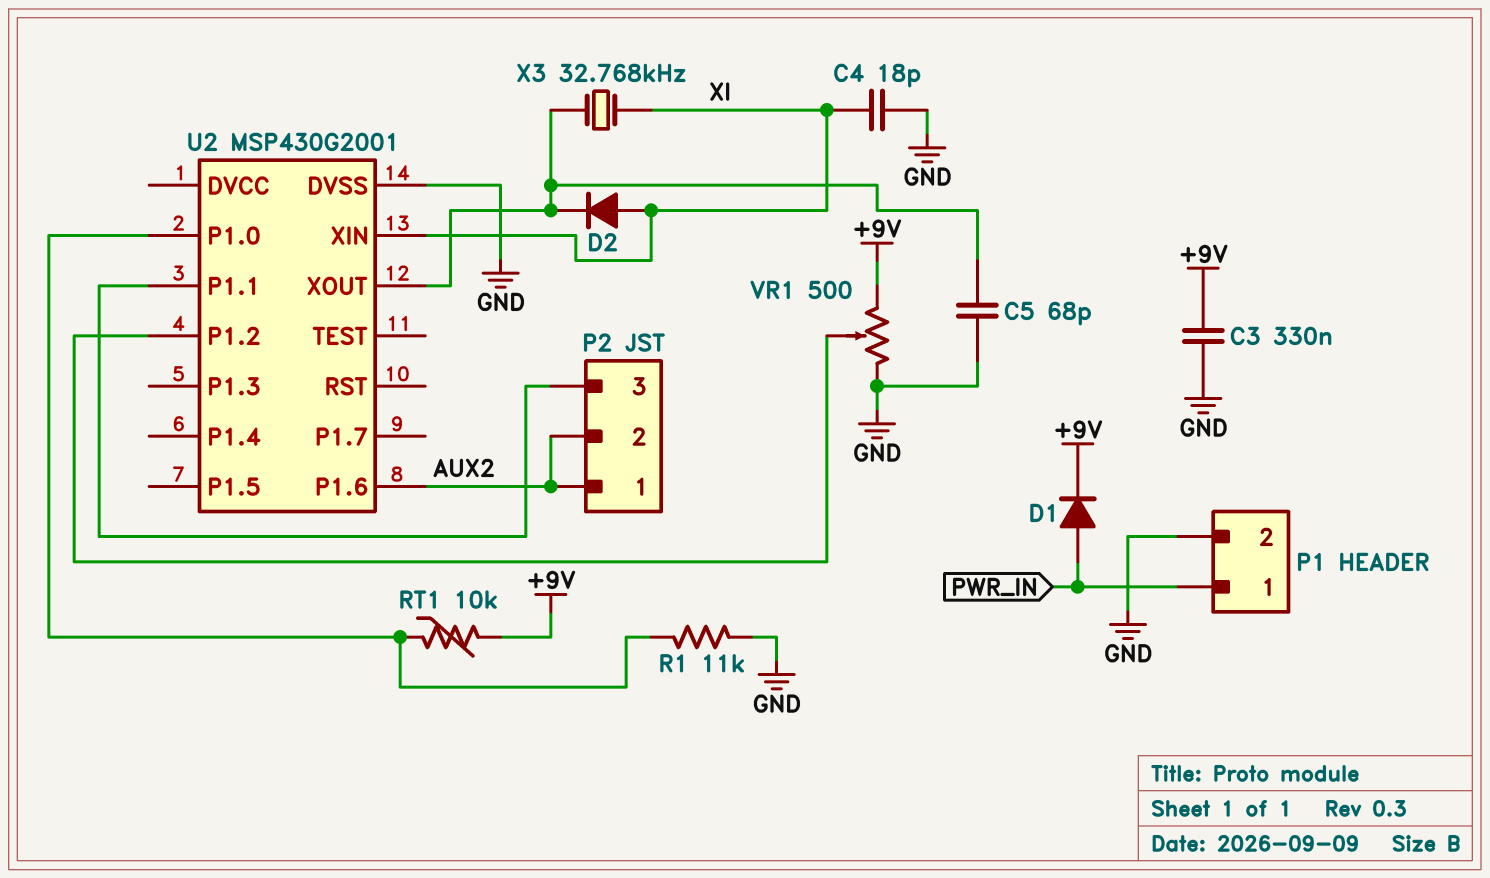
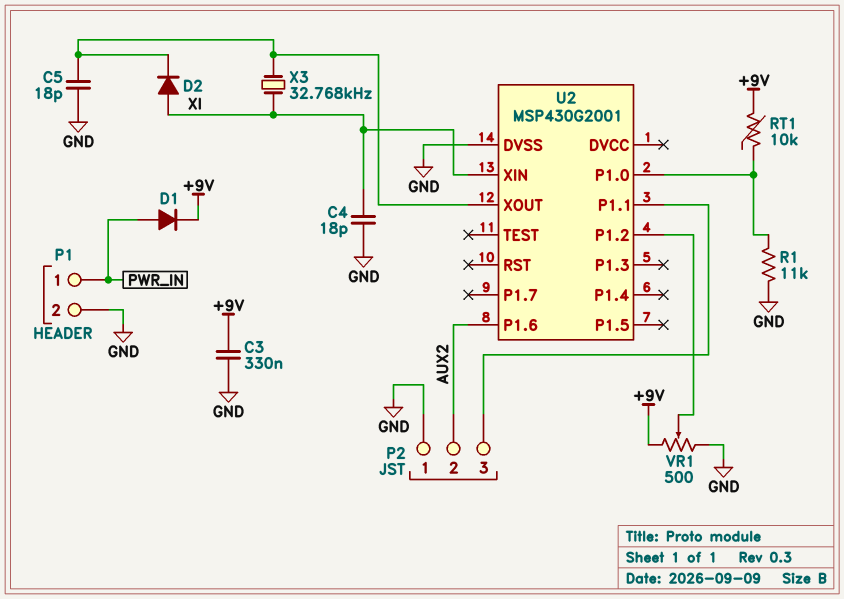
C5: 68pF (GND, U2/XOUT) -> 18pF (GND, U2/XOUT)
P2 pin 1: AUX2 -> GND

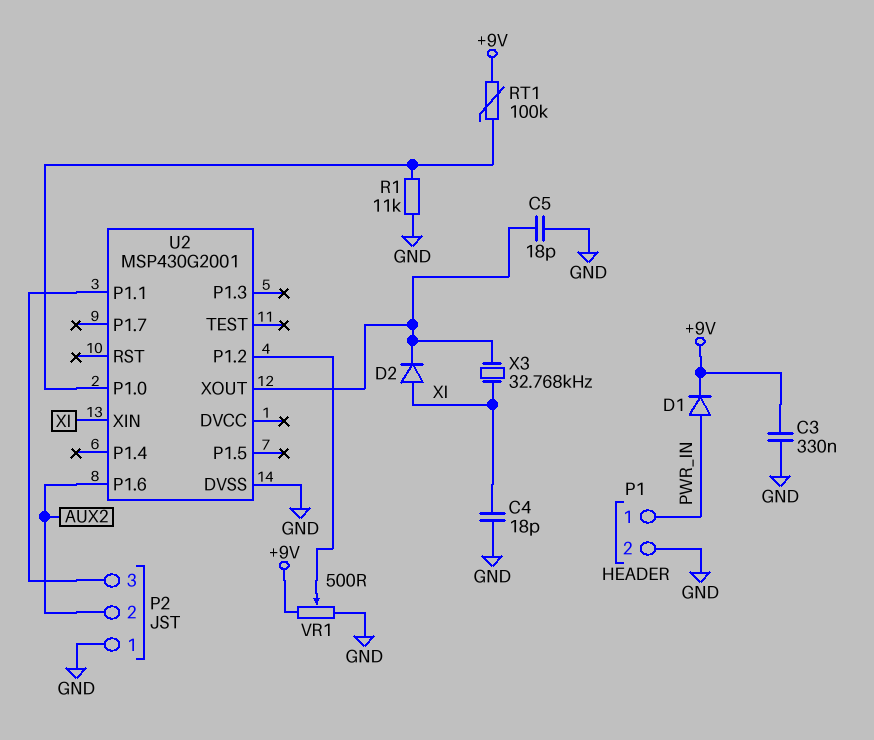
RT1: 10k (+9V, U2/P1.0) -> 100k (+9V, U2/P1.0)

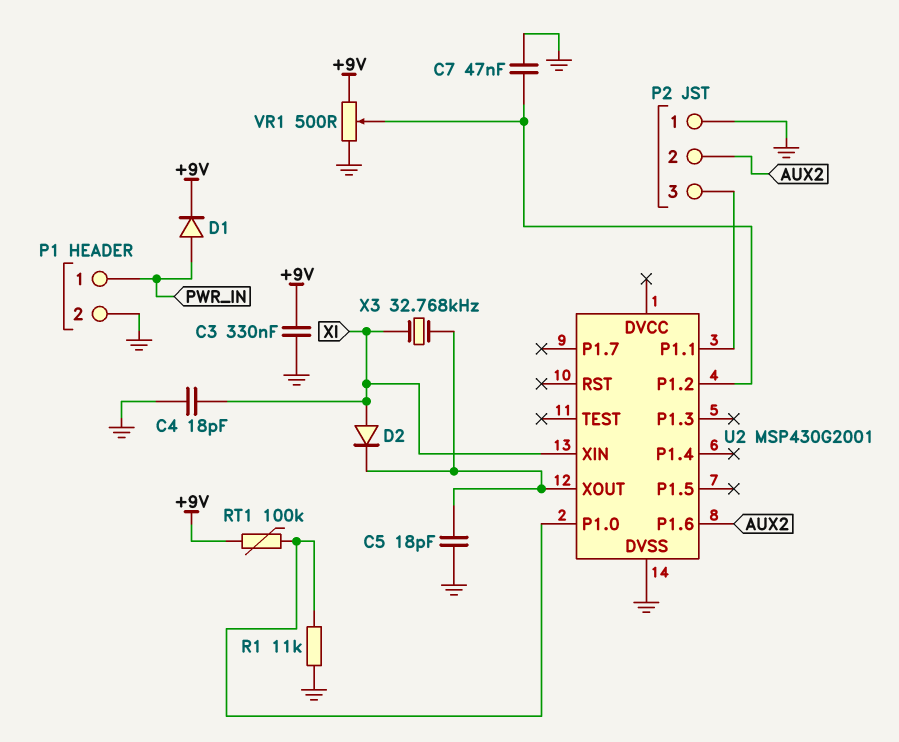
C7: none -> 47nF (GND, U2/P1.2)

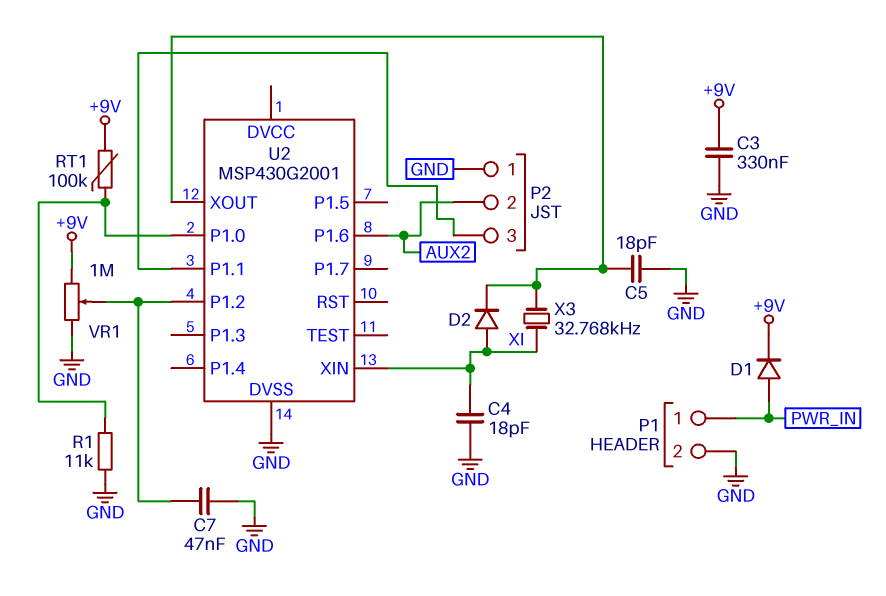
VR1: 500 (+9V, GND, wiper U2/P1.2) -> 1M (+9V, GND, wiper U2/P1.2)

